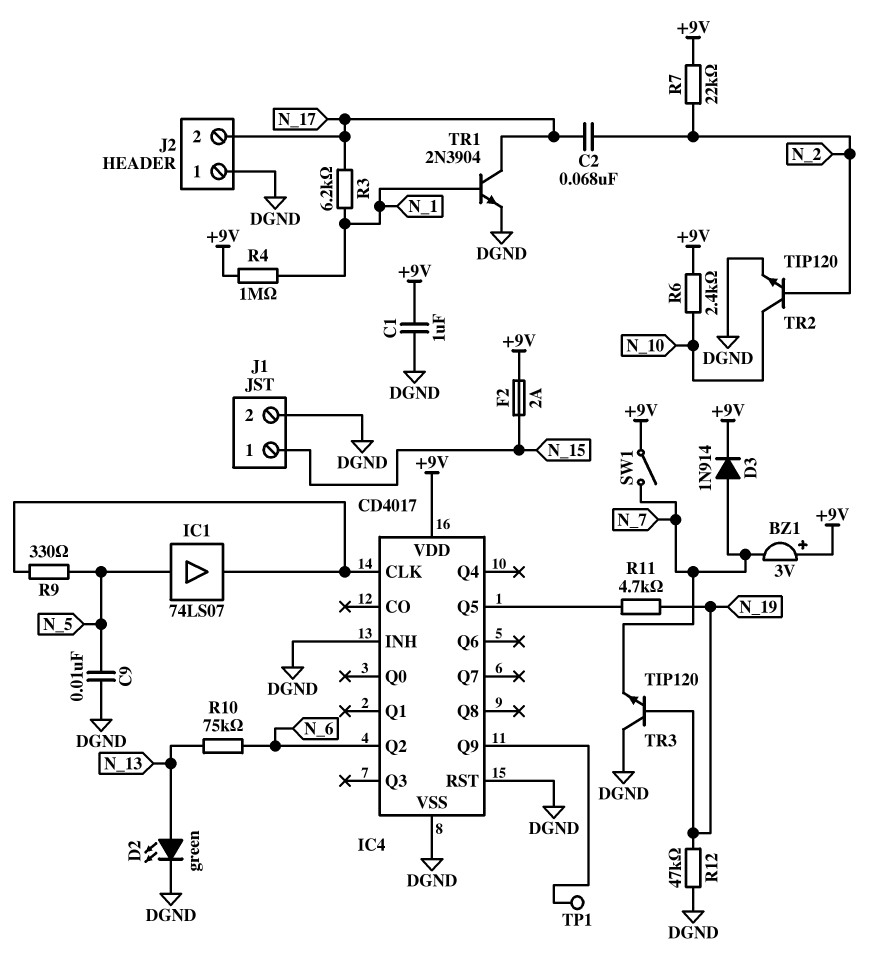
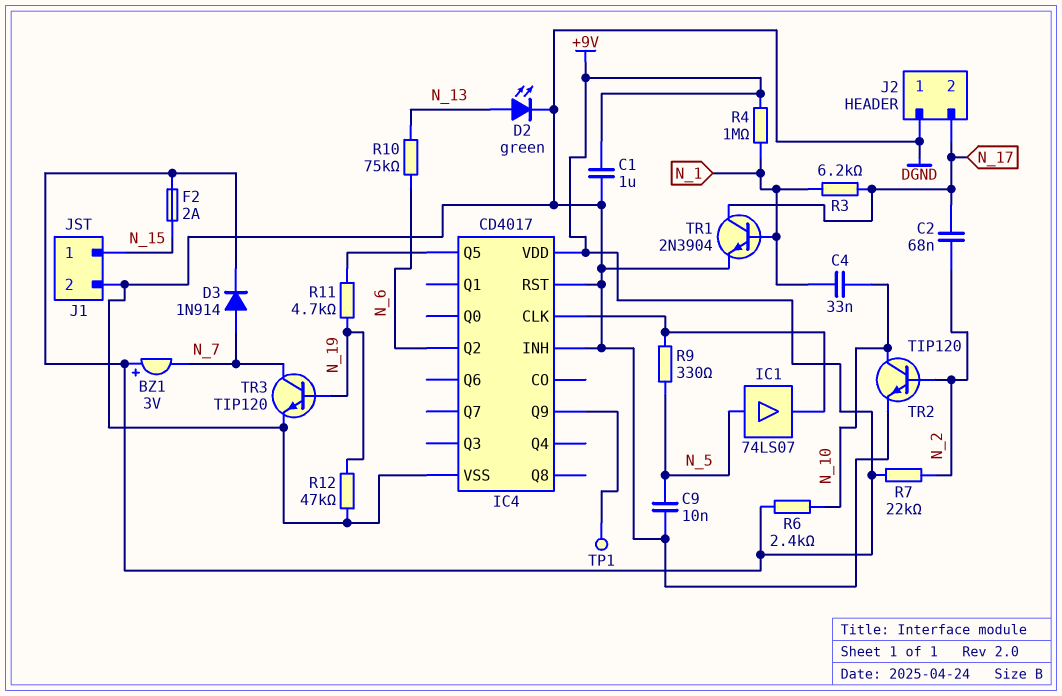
C4: none -> 33nF (N_1, N_10)
SW1: switch (+9V, N_7) -> none
TR3: NPN TIP120 (B N_19, C DGND, E N_7) -> NPN TIP120 (B N_19, C N_7, E DGND)

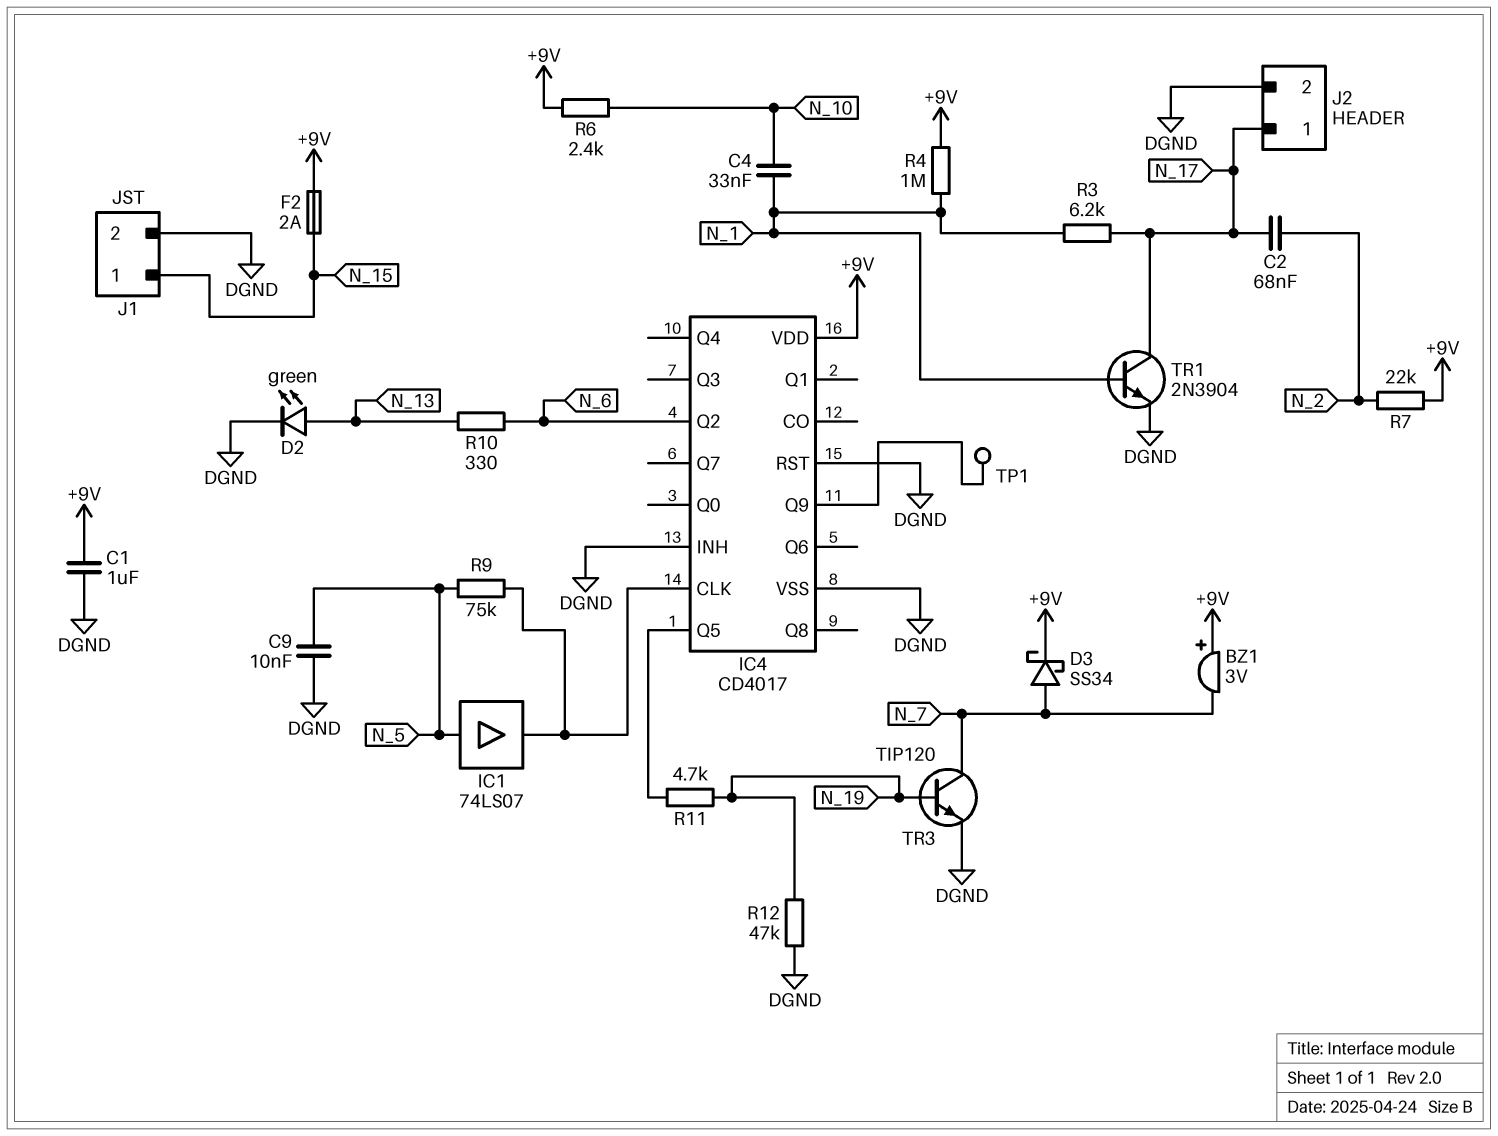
D3: diode 1N914 (A N_7, K +9V) -> schottky SS34 (A N_7, K +9V)
J2 pin 1: DGND -> N_17
J2 pin 2: N_17 -> DGND
R9: 330 (IC4/CLK, N_5) -> 75k (IC4/CLK, N_5)
R10: 75k (N_6, N_13) -> 330 (N_6, N_13)
TR2: NPN TIP120 (B N_2, C N_10, E DGND) -> none

